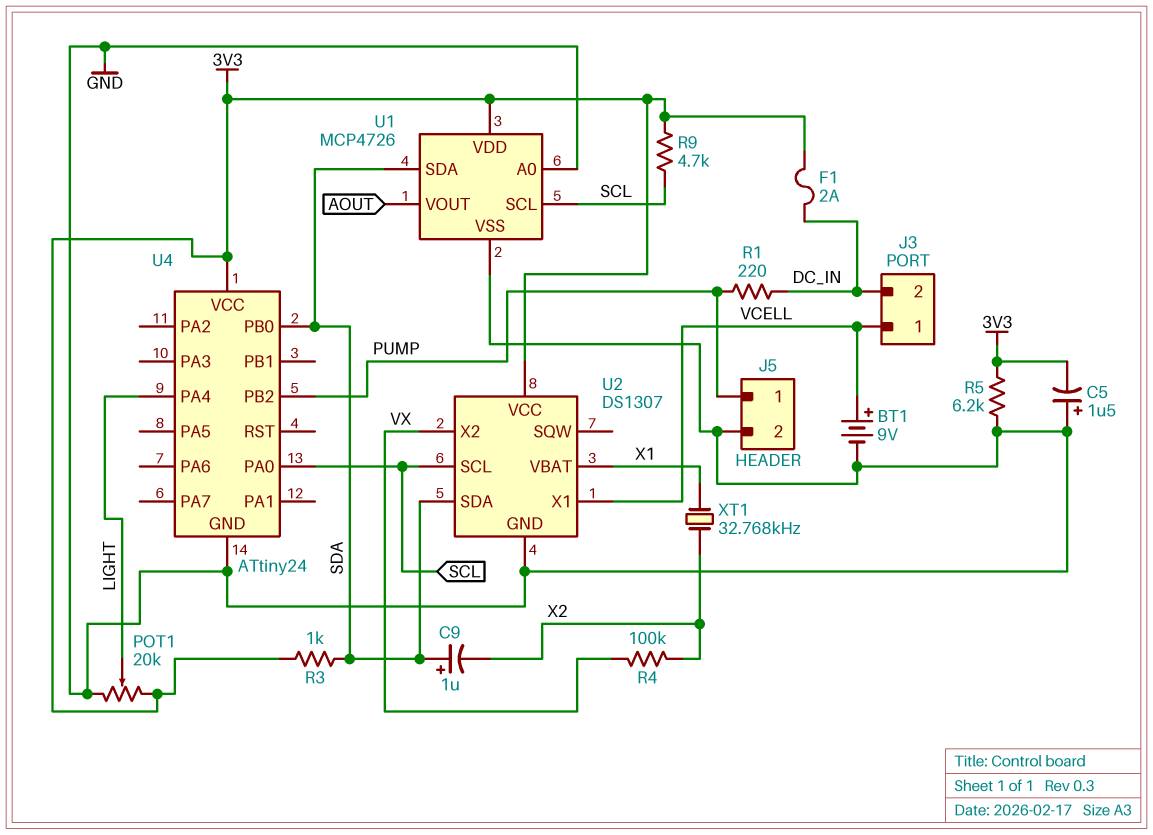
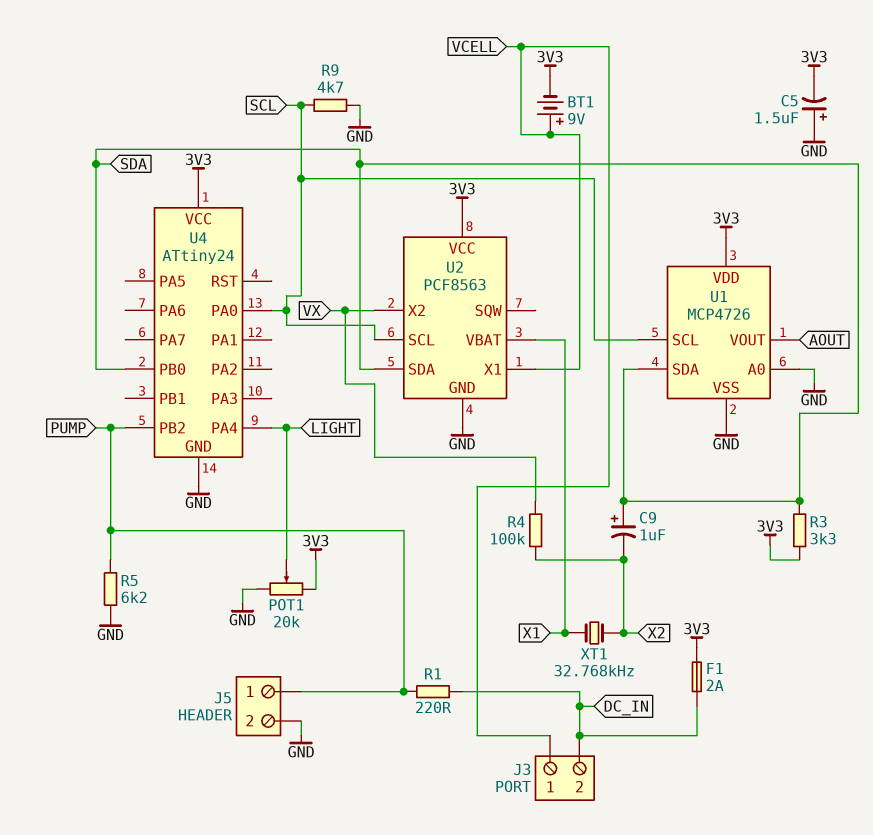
BT1: 9V (plus VCELL, minus GND) -> 9V (plus VCELL, minus 3V3)
R3: 1k (3V3, SDA) -> 3.3k (3V3, SDA)
R5: 6.2k (3V3, GND) -> 6.2k (GND, PUMP)
R9: 4.7k (3V3, SCL) -> 4.7k (GND, SCL)
U2: DS1307 -> PCF8563

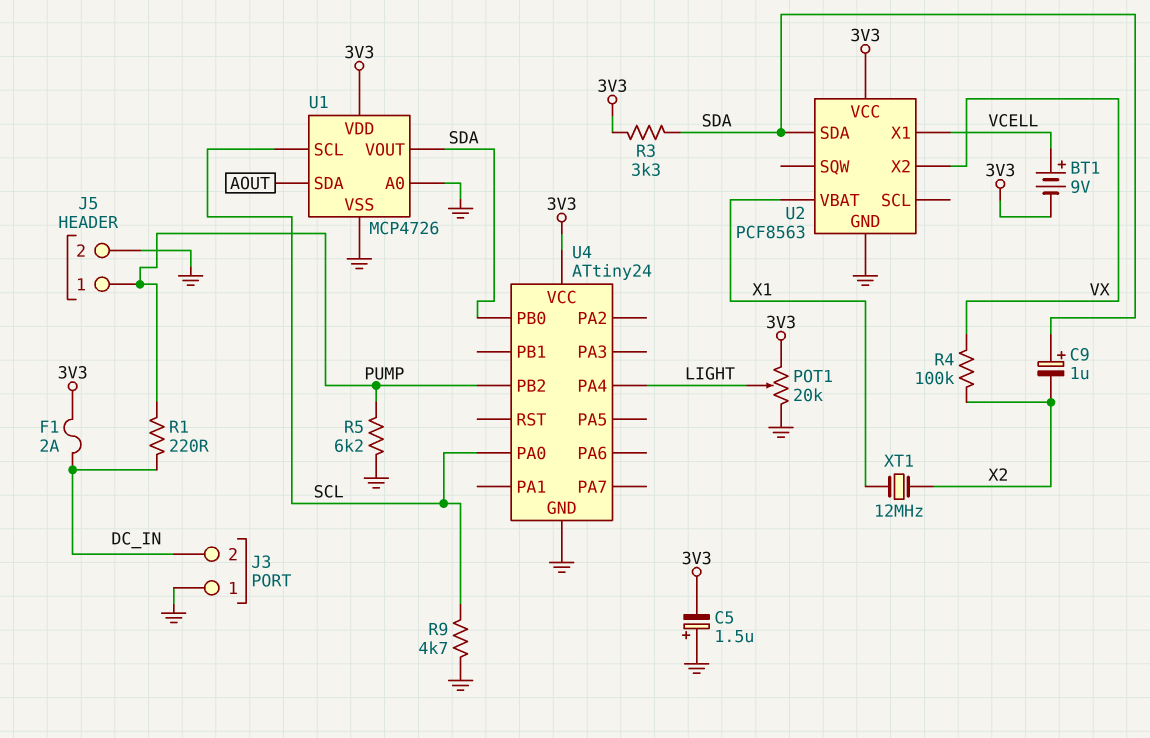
J3 pin 1: VCELL -> GND
U1 pin SDA: SDA -> AOUT
U1 pin VOUT: AOUT -> SDA
U2 pin SCL: SCL -> none
XT1: 32.768kHz (X1, X2) -> 12MHz (X1, X2)

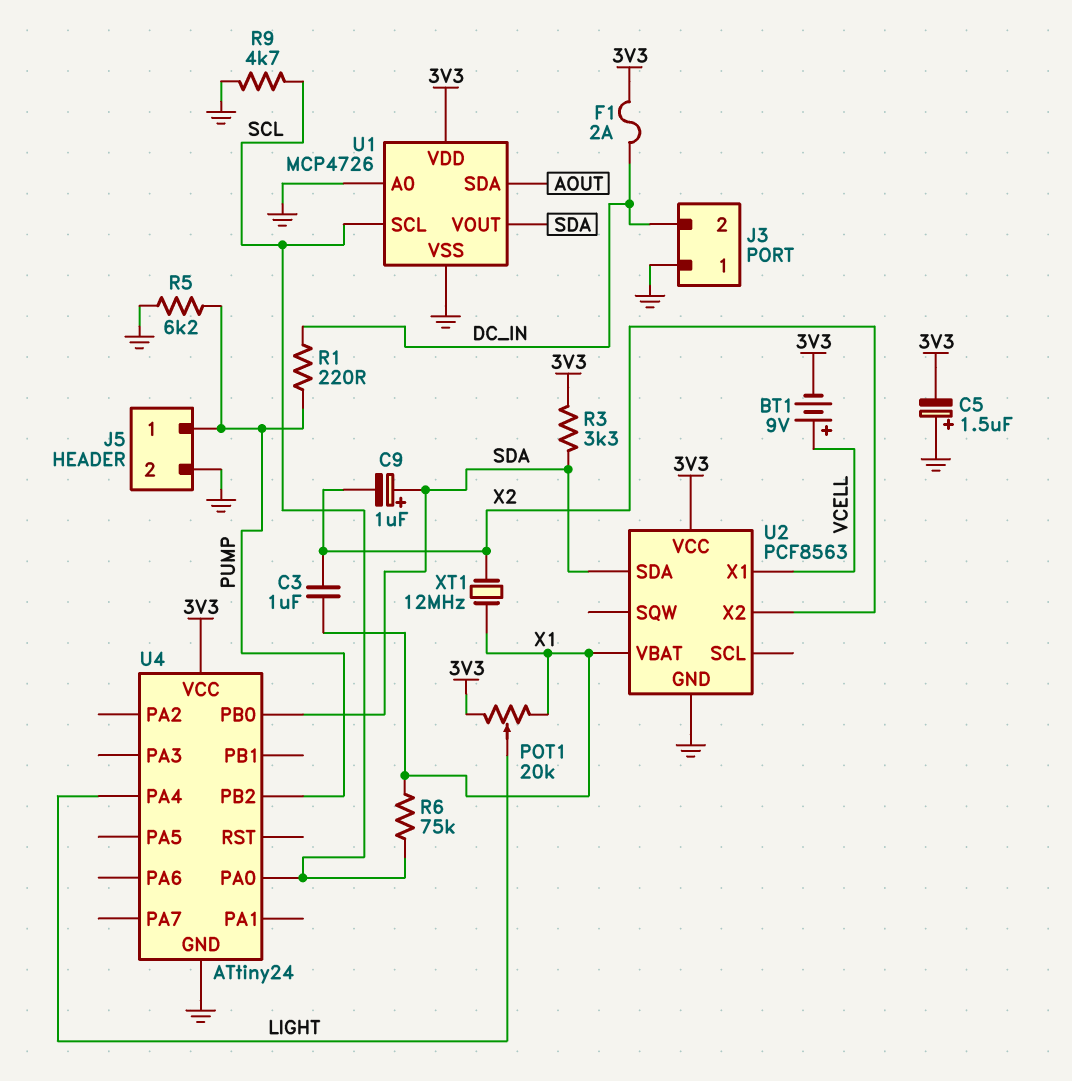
C3: none -> 1uF (X1, X2)
POT1: 20k (3V3, GND, wiper LIGHT) -> 20k (3V3, X1, wiper LIGHT)
R4: 100k (VX, X2) -> none
R6: none -> 75k (SCL, X1)
U2 pin X2: VX -> X2

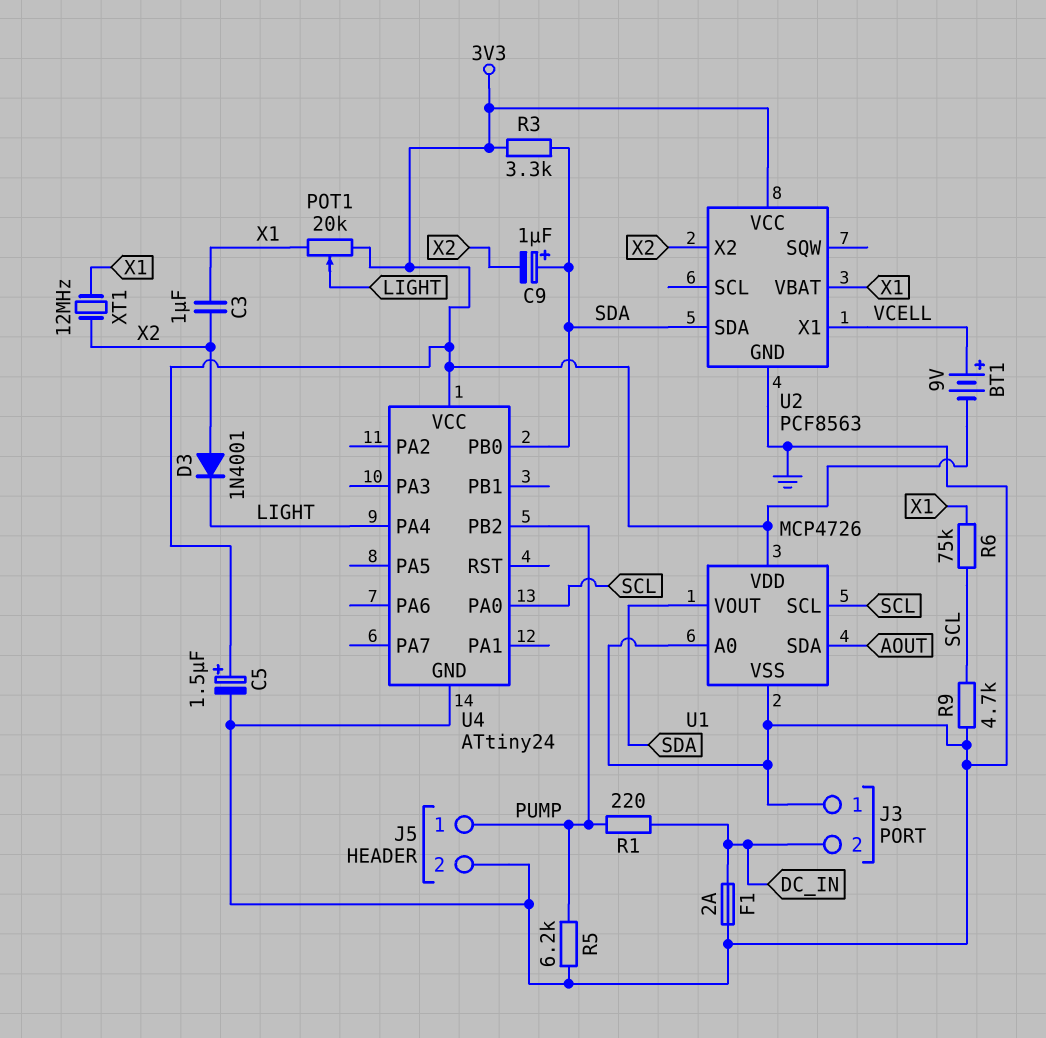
C5: 1.5uF (plus GND, minus 3V3) -> 1.5uF (plus 3V3, minus GND)
D3: none -> diode 1N4001 (A X2, K LIGHT)
F1: 2A (3V3, DC_IN) -> 2A (DC_IN, GND)

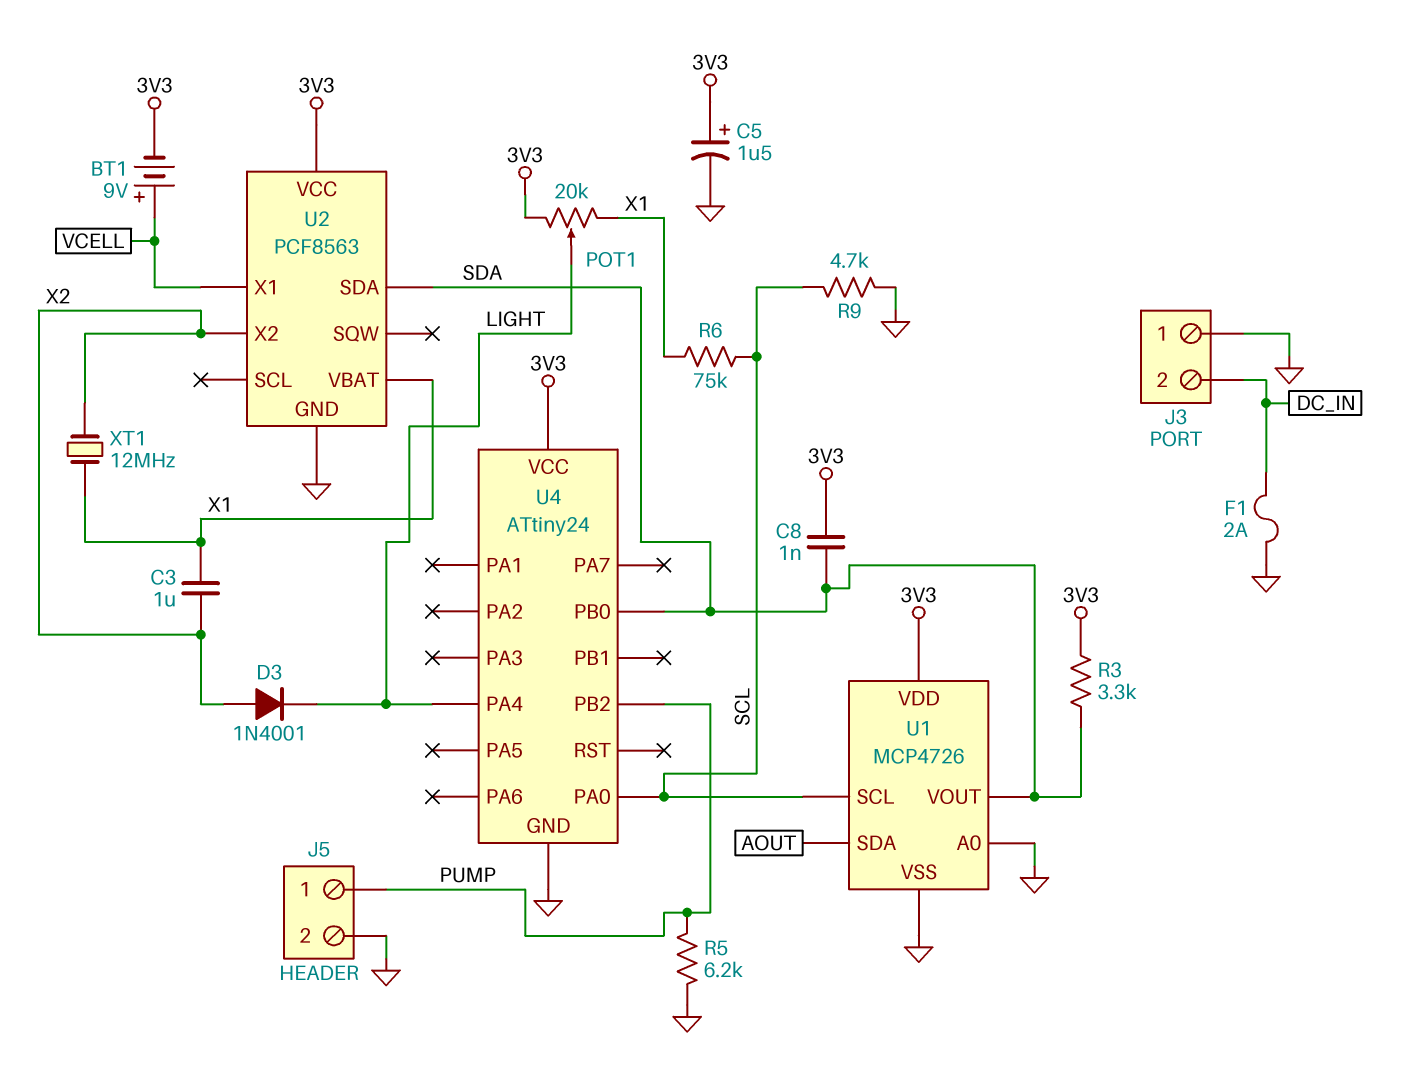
C8: none -> 1nF (3V3, SDA)
C9: 1uF (plus SDA, minus X2) -> none
R1: 220 (DC_IN, PUMP) -> none

